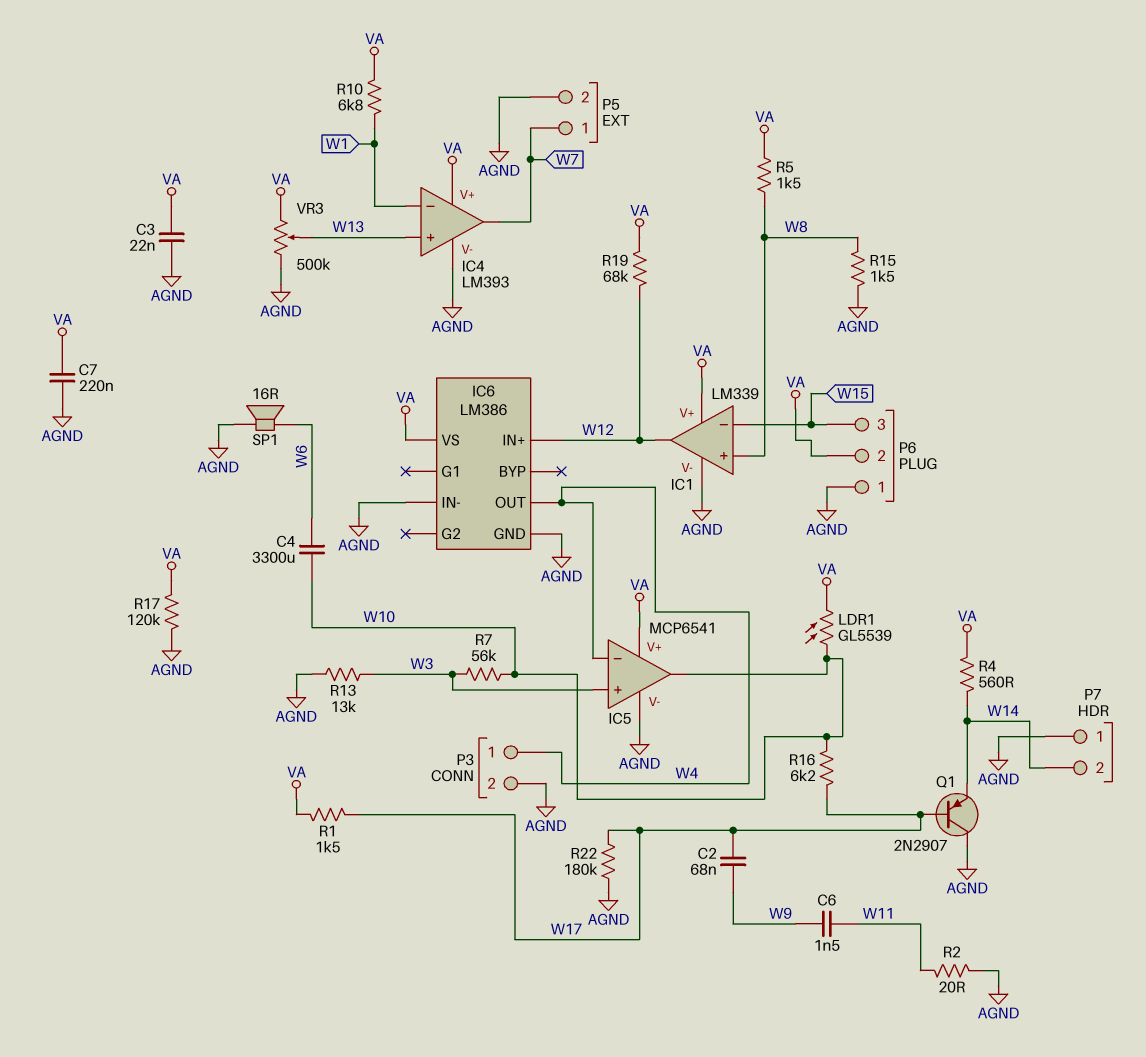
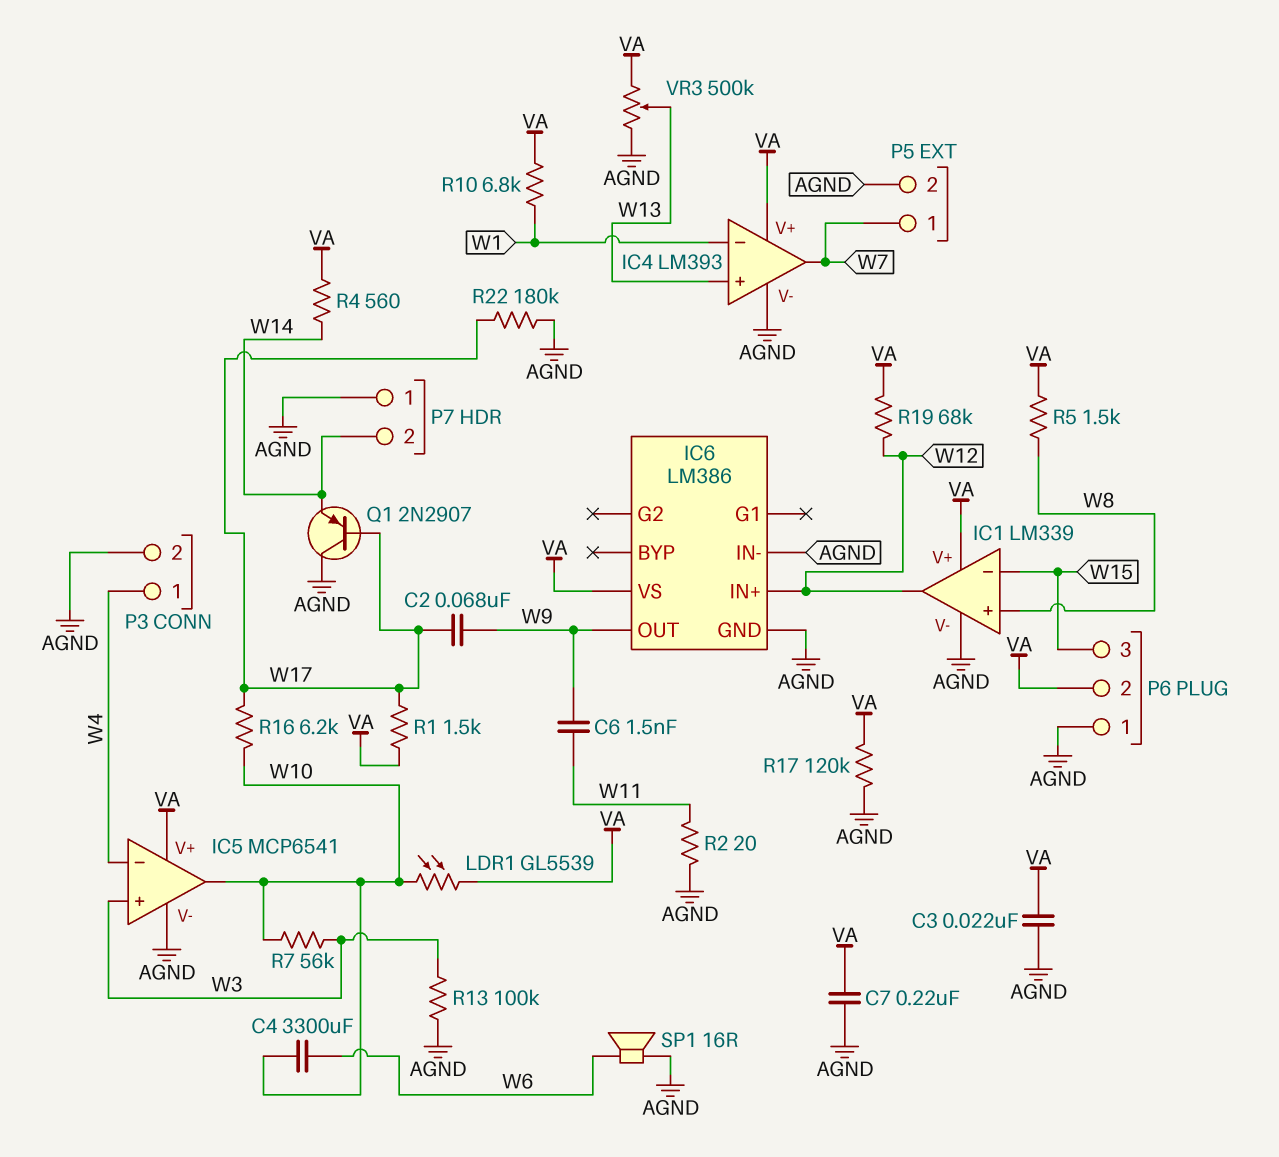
IC6 pin OUT: W4 -> W9
R13: 13k (AGND, W3) -> 100k (AGND, W3)
R15: 1.5k (AGND, W8) -> none

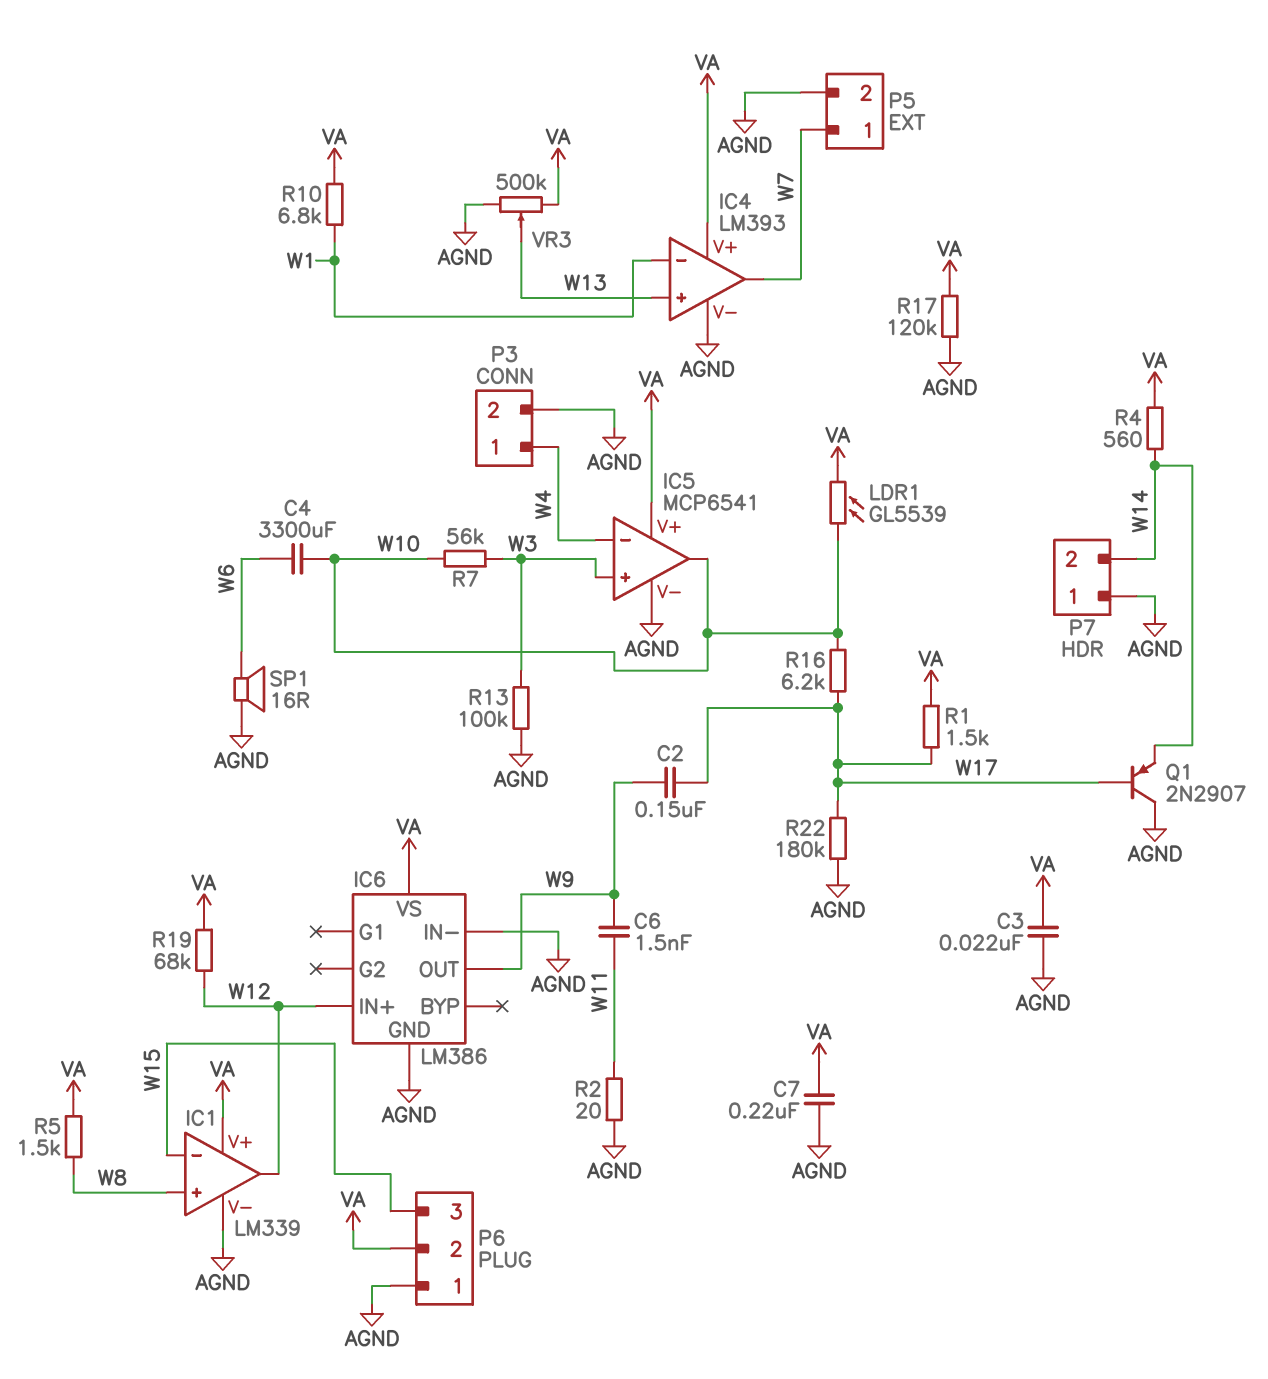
C2: 68nF (W9, W17) -> 150nF (W9, W17)

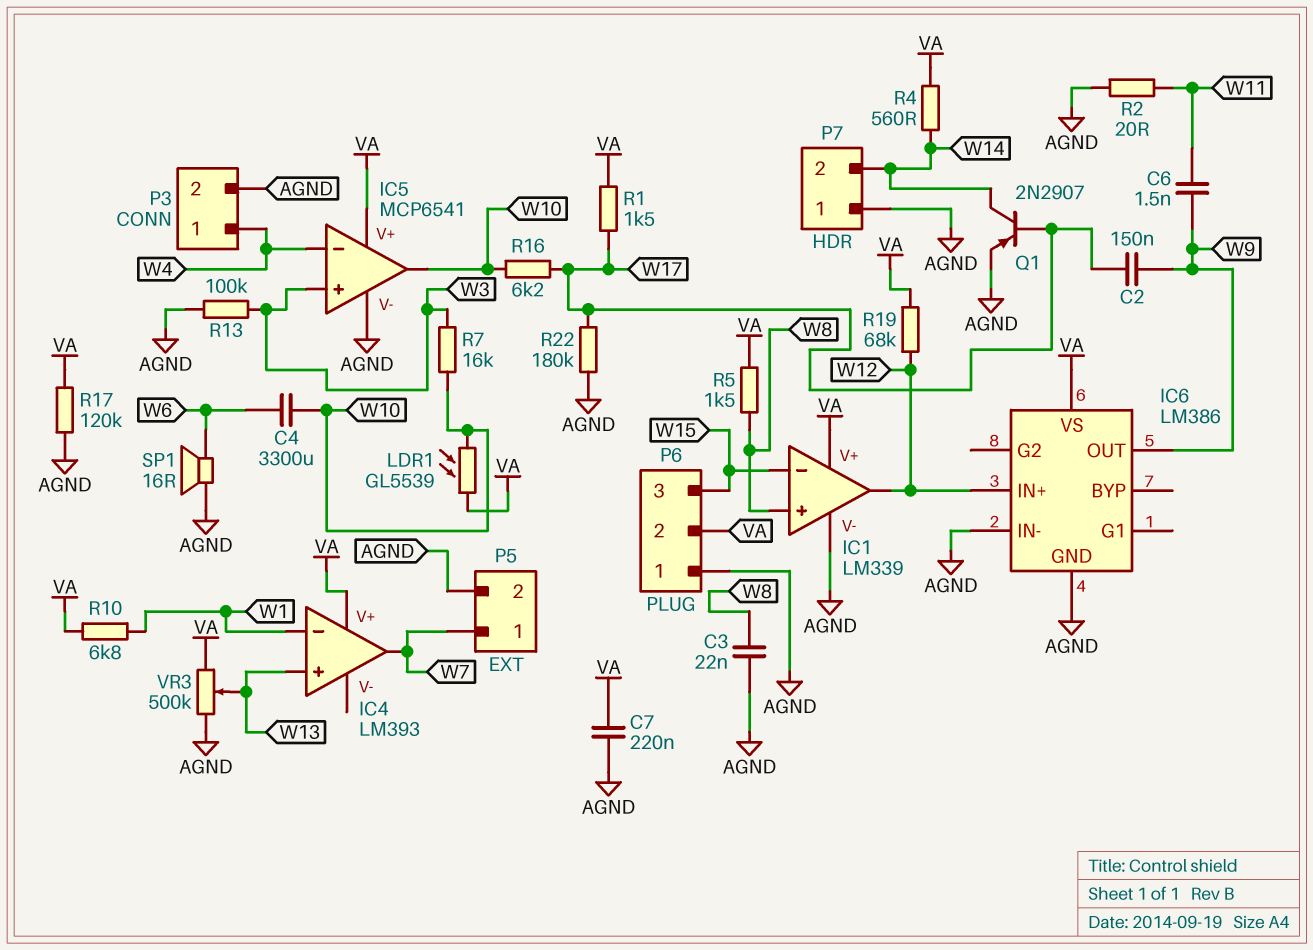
C3: 22nF (AGND, VA) -> 22nF (AGND, W8)
IC4 pin V-: AGND -> none
Q1: PNP 2N2907 (B W17, C AGND, E W14) -> PNP 2N2907 (B W17, C W14, E AGND)
R7: 56k (W3, W10) -> 16k (W3, W10)

